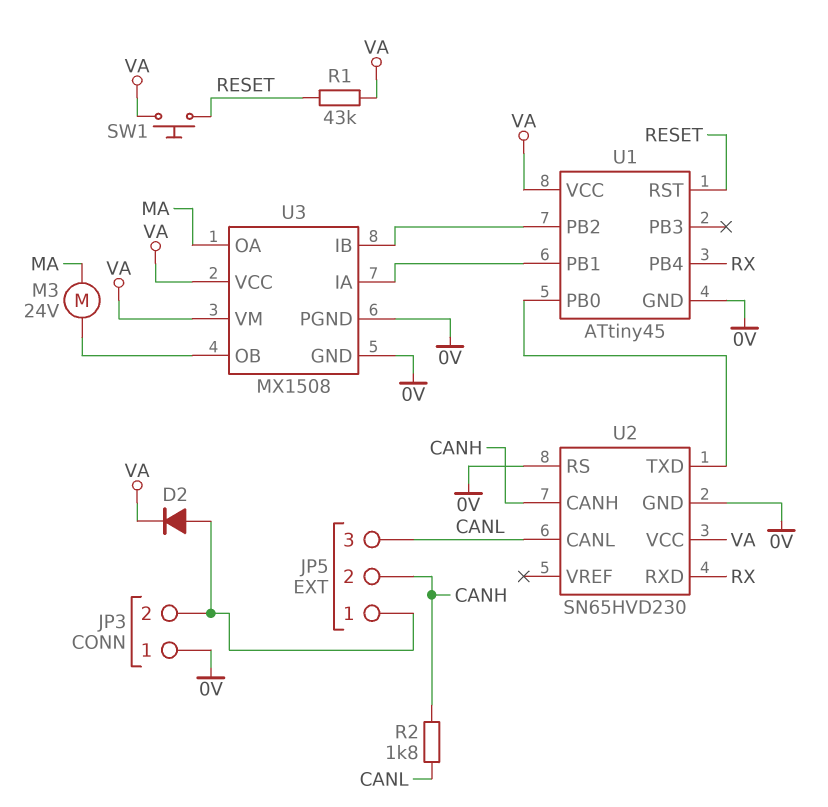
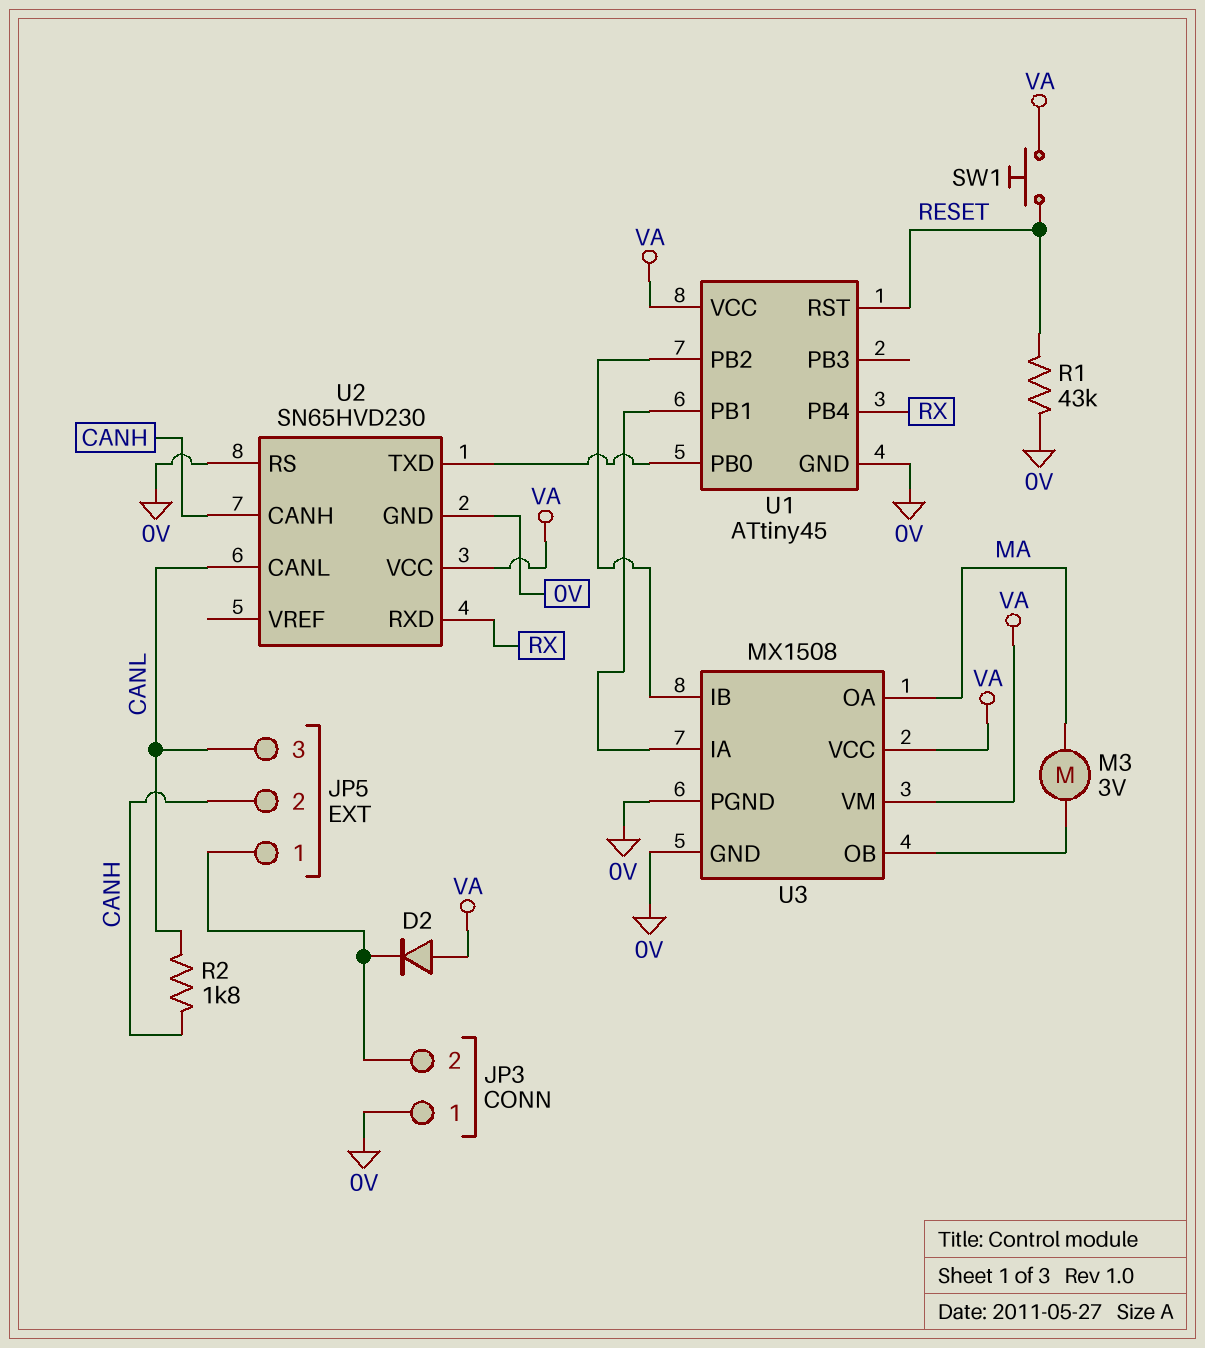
D2: diode (A JP3/2, K VA) -> diode (A VA, K JP3/2)
M3: motor 24V (MA, U3/OB) -> motor 3V (MA, U3/OB)
R1: 43k (RESET, VA) -> 43k (0V, RESET)

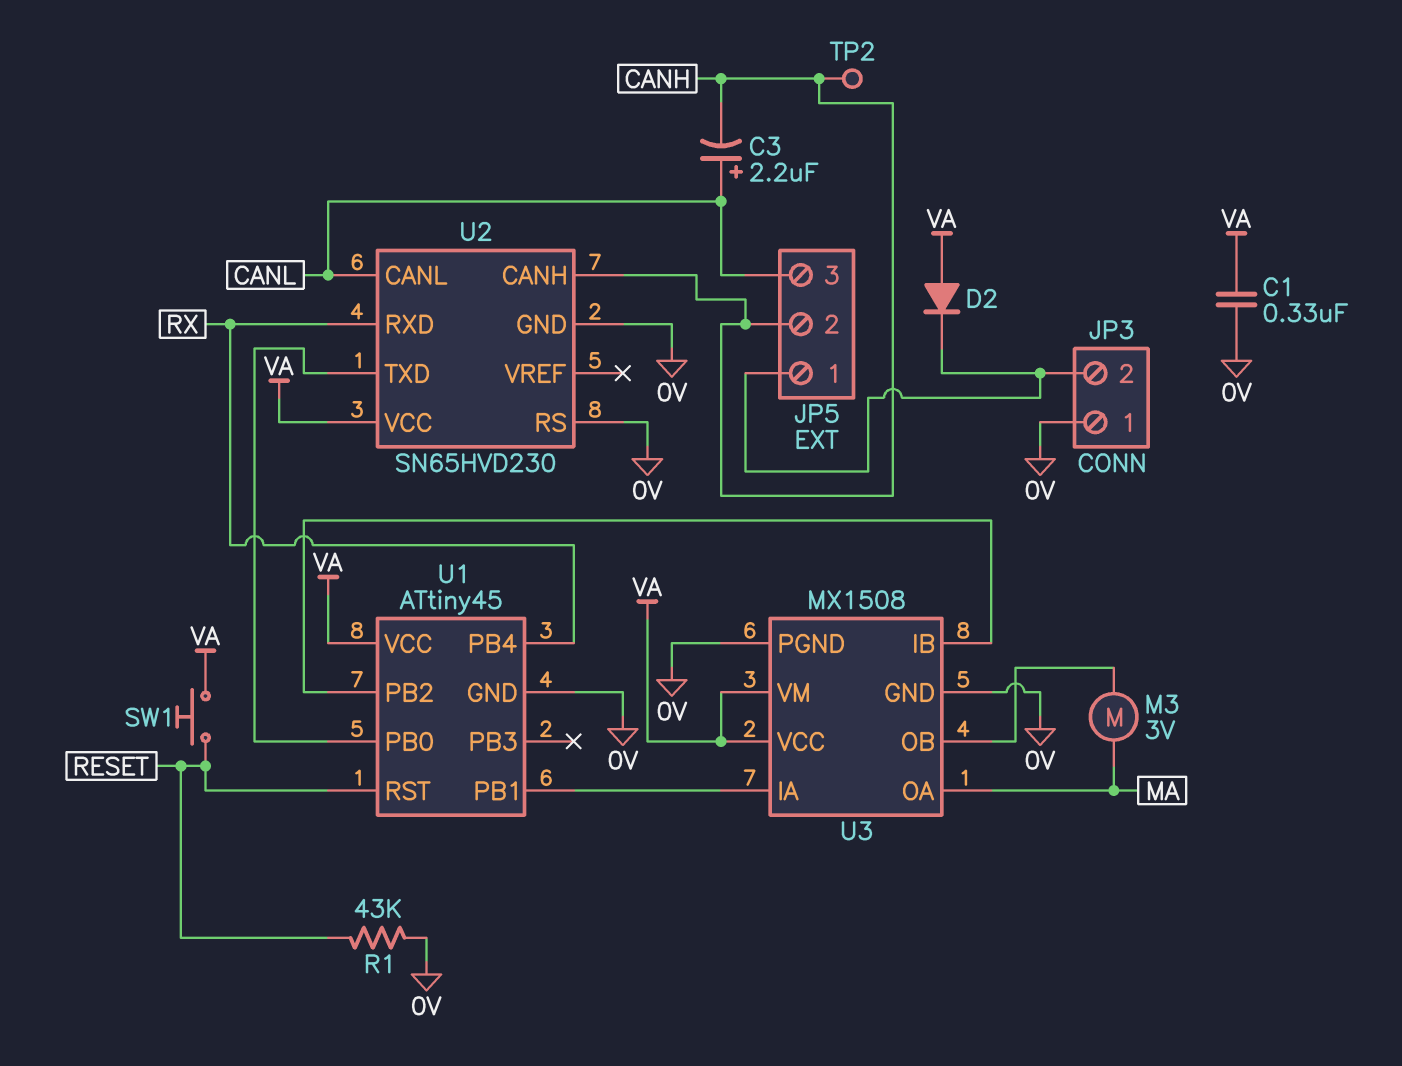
C1: none -> 330nF (0V, VA)
C3: none -> 2.2uF (plus CANL, minus CANH)
R2: 1.8k (CANH, CANL) -> none
TP2: none -> test point (CANH)

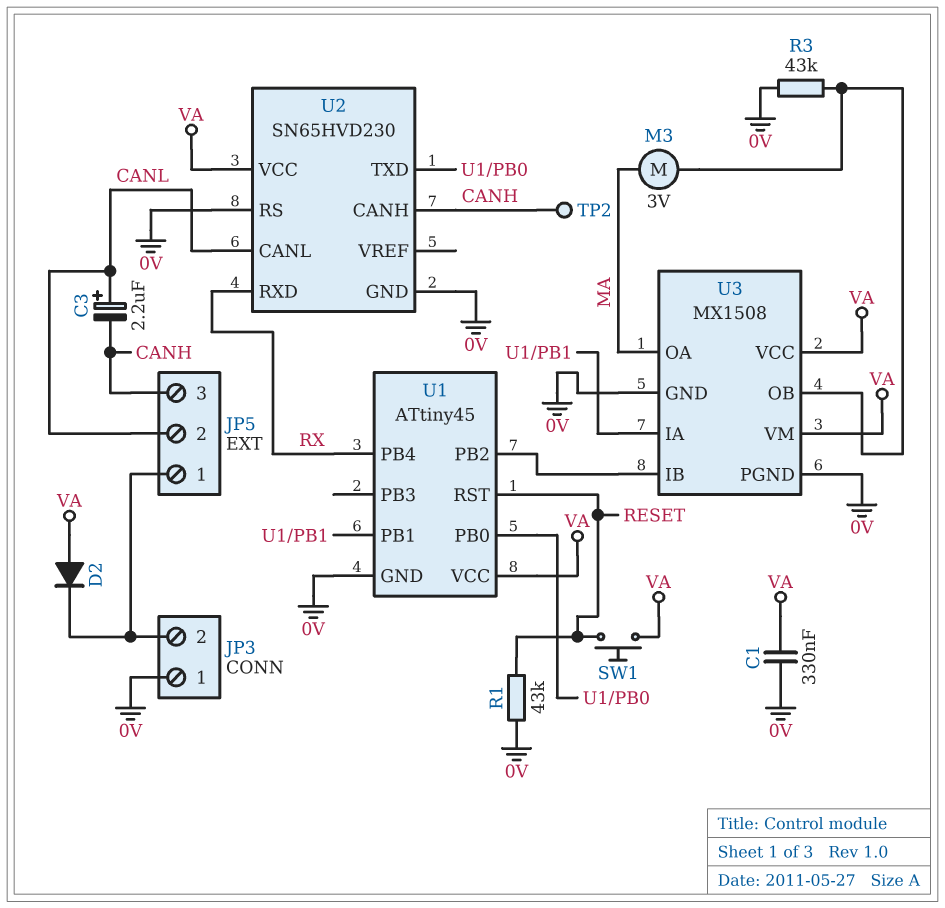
JP5 pin 2: CANH -> CANL
JP5 pin 3: CANL -> CANH
R3: none -> 43k (0V, U3/OB)

